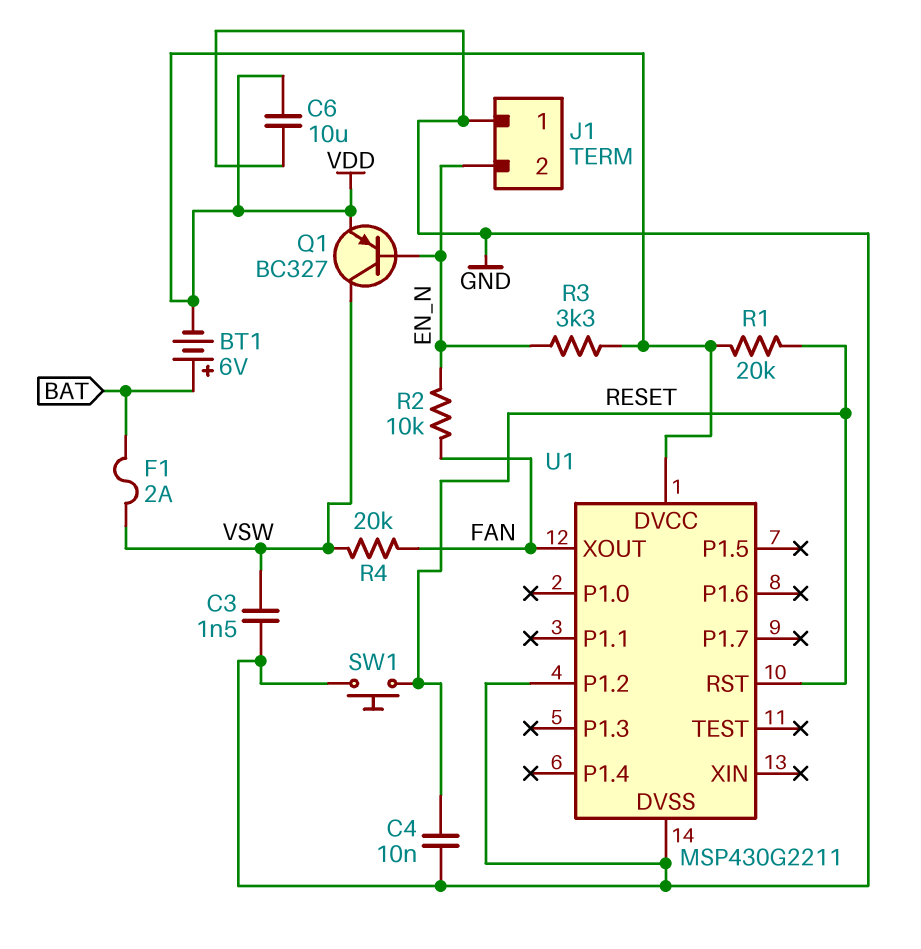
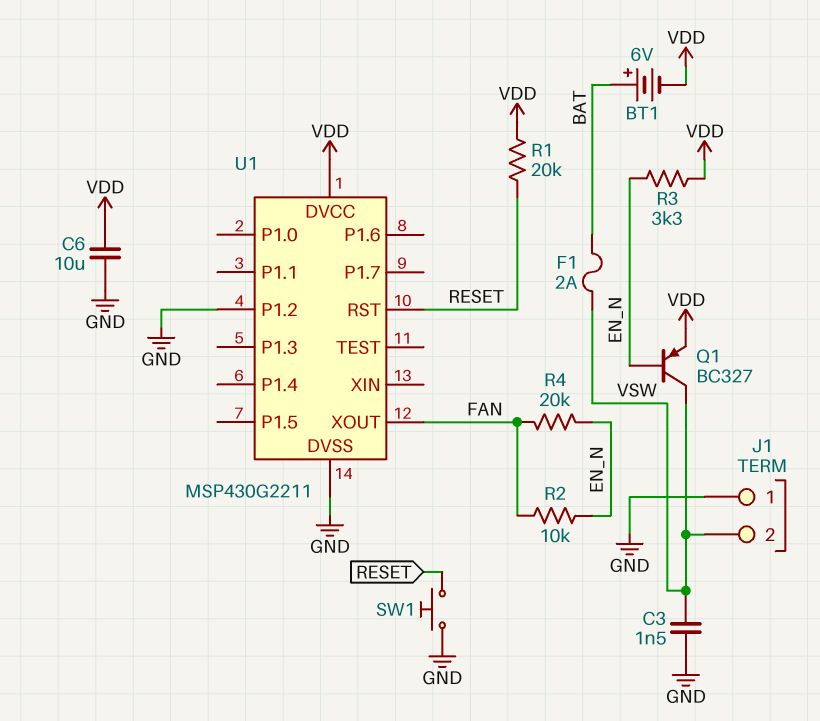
C4: 10nF (GND, RESET) -> none
J1 pin 2: EN_N -> VSW
R4: 20k (FAN, VSW) -> 20k (EN_N, FAN)

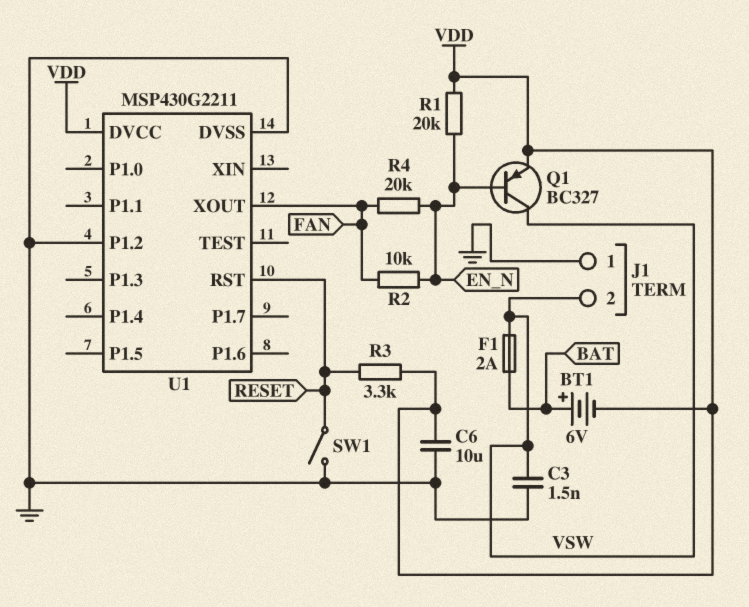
R1: 20k (RESET, VDD) -> 20k (EN_N, VDD)
R3: 3.3k (EN_N, VDD) -> 3.3k (RESET, VDD)
SW1: button (GND, RESET) -> switch (GND, RESET)

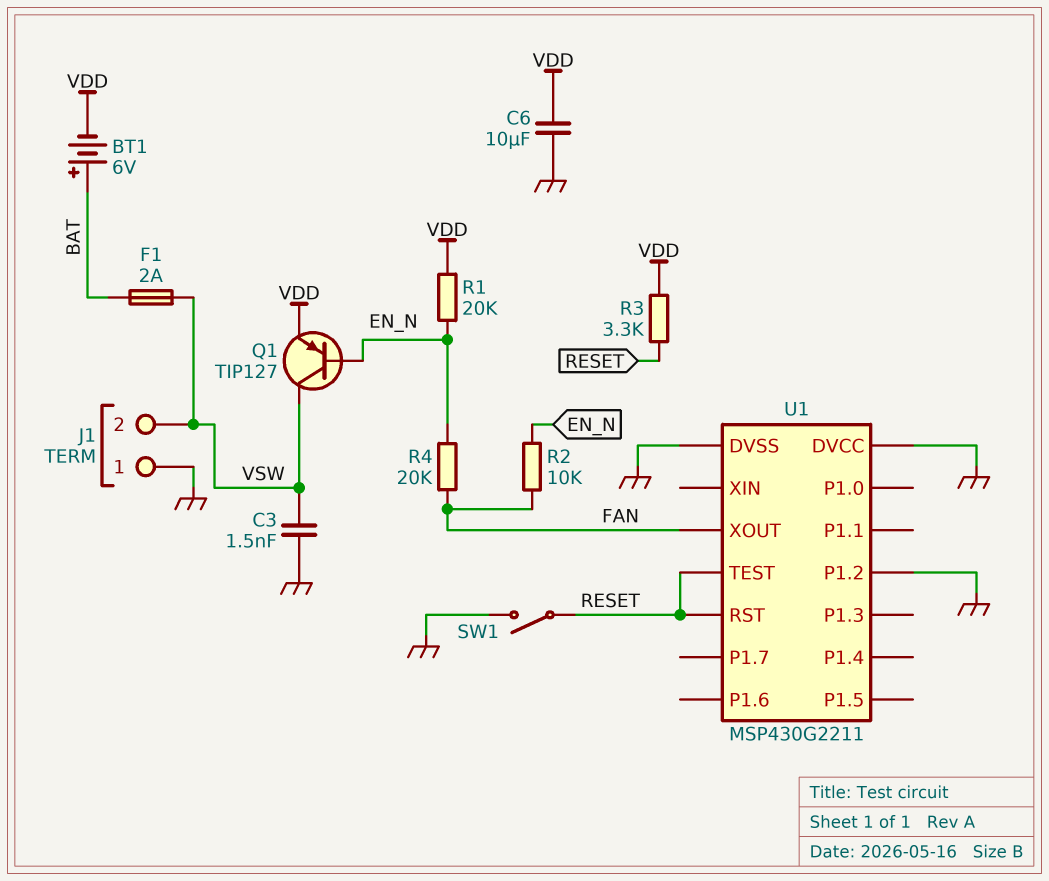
Q1: PNP BC327 (B EN_N, C VSW, E VDD) -> PNP TIP127 (B EN_N, C VSW, E VDD)
U1 pin DVCC: VDD -> GND
U1 pin TEST: none -> RESET

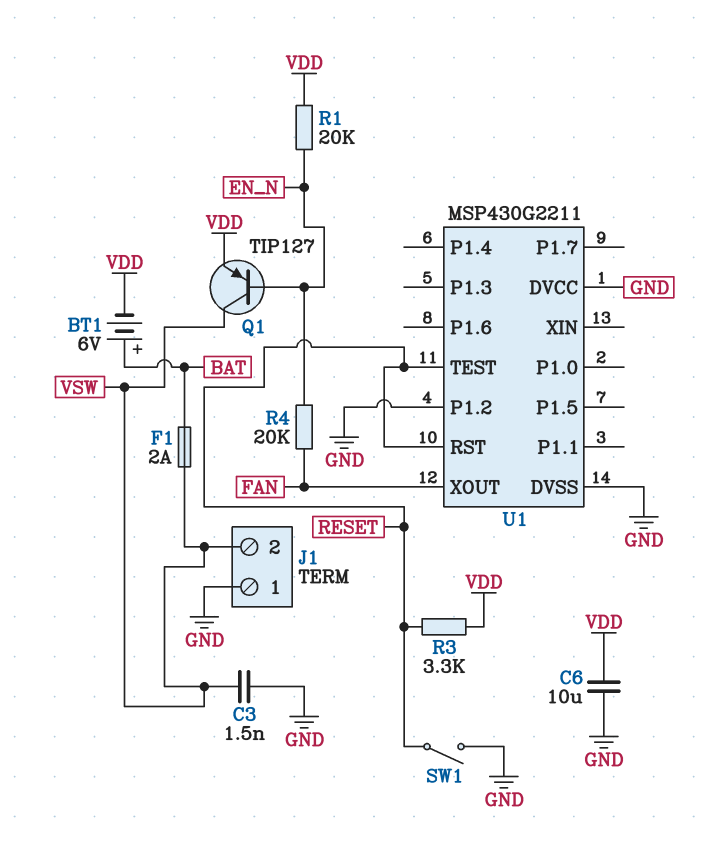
R2: 10k (EN_N, FAN) -> none

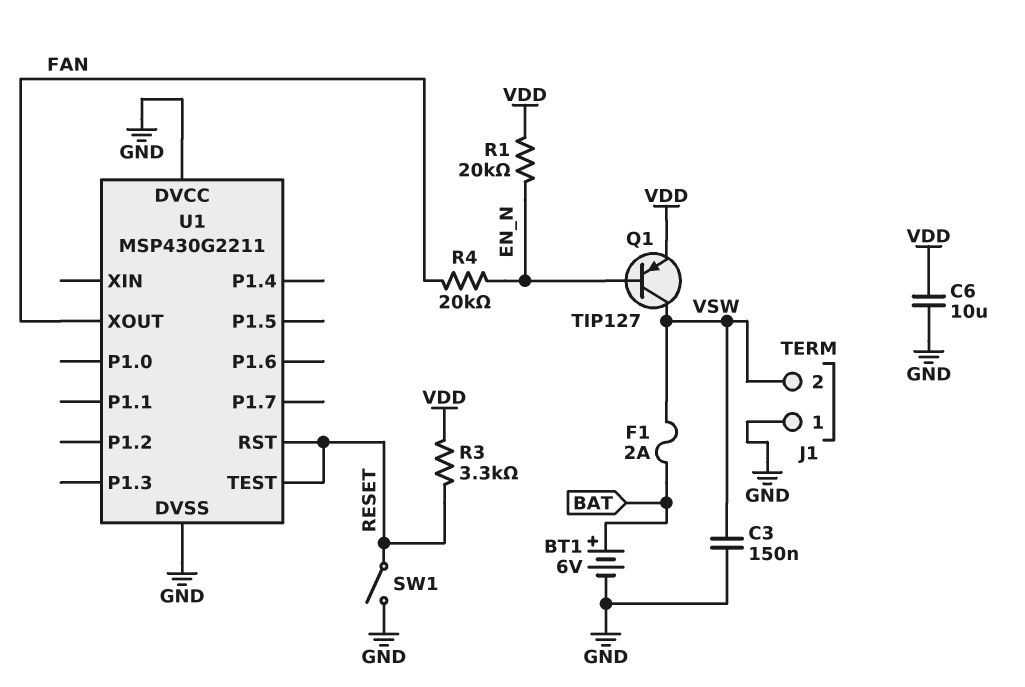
BT1: 6V (plus BAT, minus VDD) -> 6V (plus BAT, minus GND)
C3: 1.5nF (GND, VSW) -> 150nF (GND, VSW)
U1 pin P1.2: GND -> none

